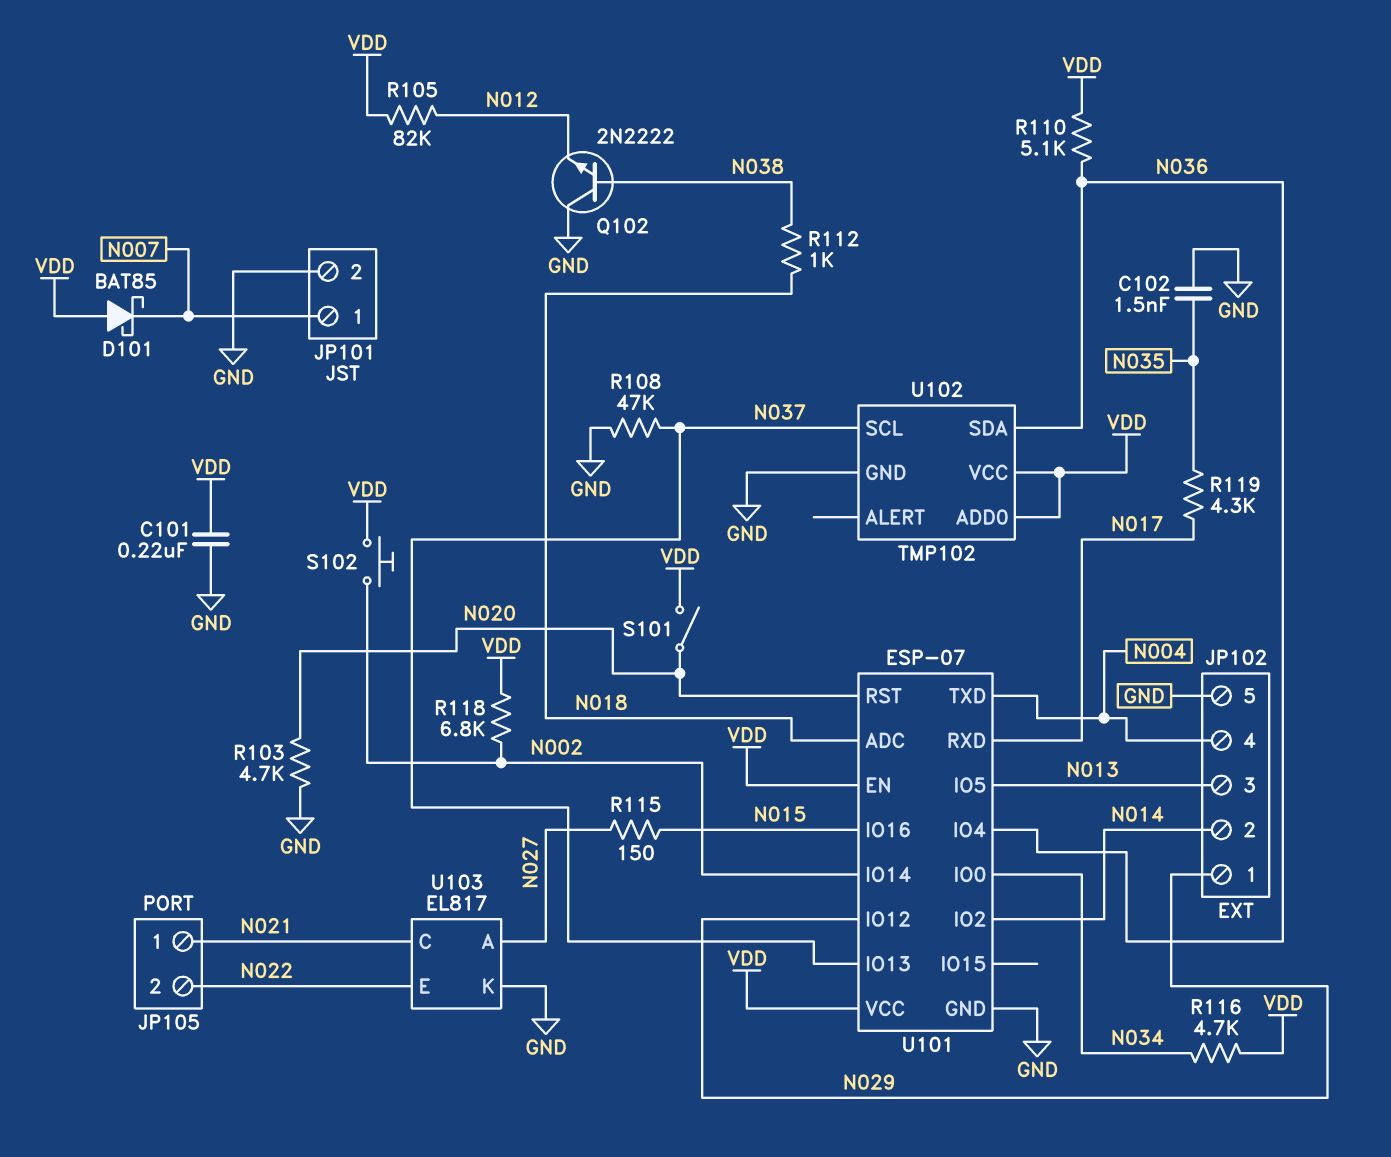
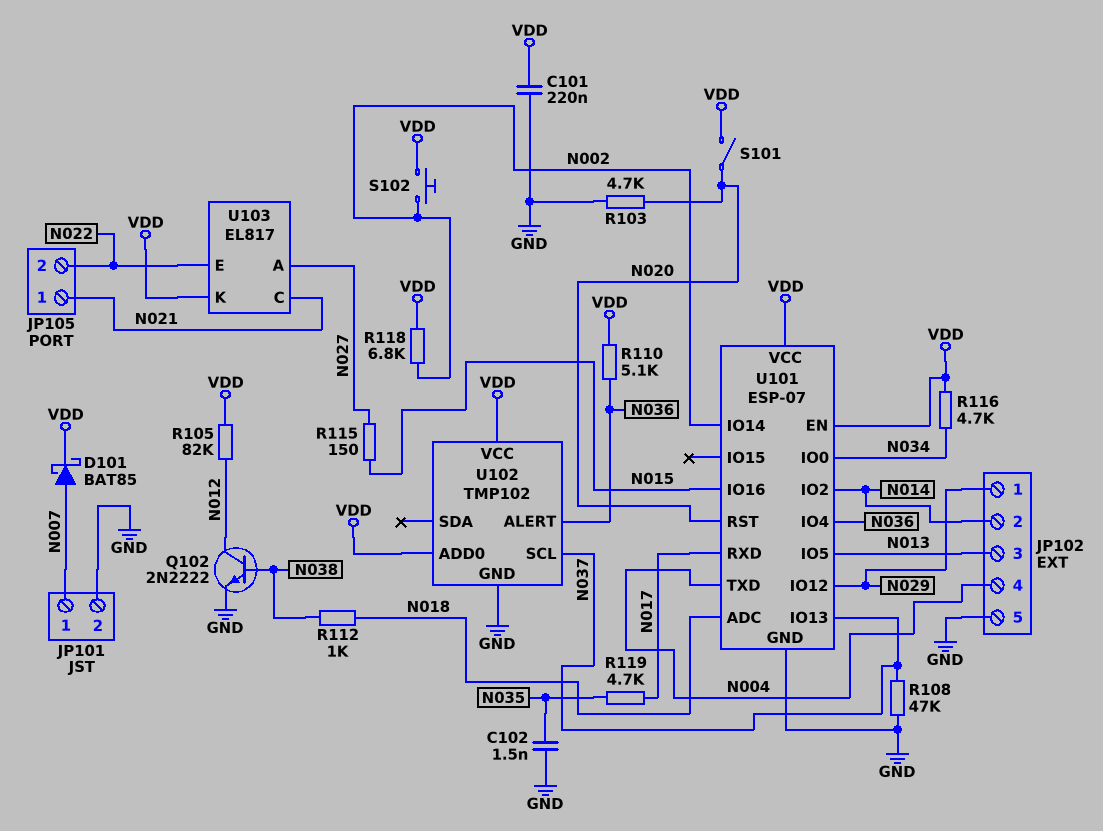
D101: schottky BAT85 (A VDD, K N007) -> schottky BAT85 (A N007, K VDD)
Q102: NPN 2N2222 (B N038, C GND, E N012) -> NPN 2N2222 (B N038, C N012, E GND)
R119: 4.3k (N017, N035) -> 4.7k (N017, N035)
U102 pin ALERT: none -> N036
U102 pin SDA: N036 -> none
U103 pin K: GND -> VDD

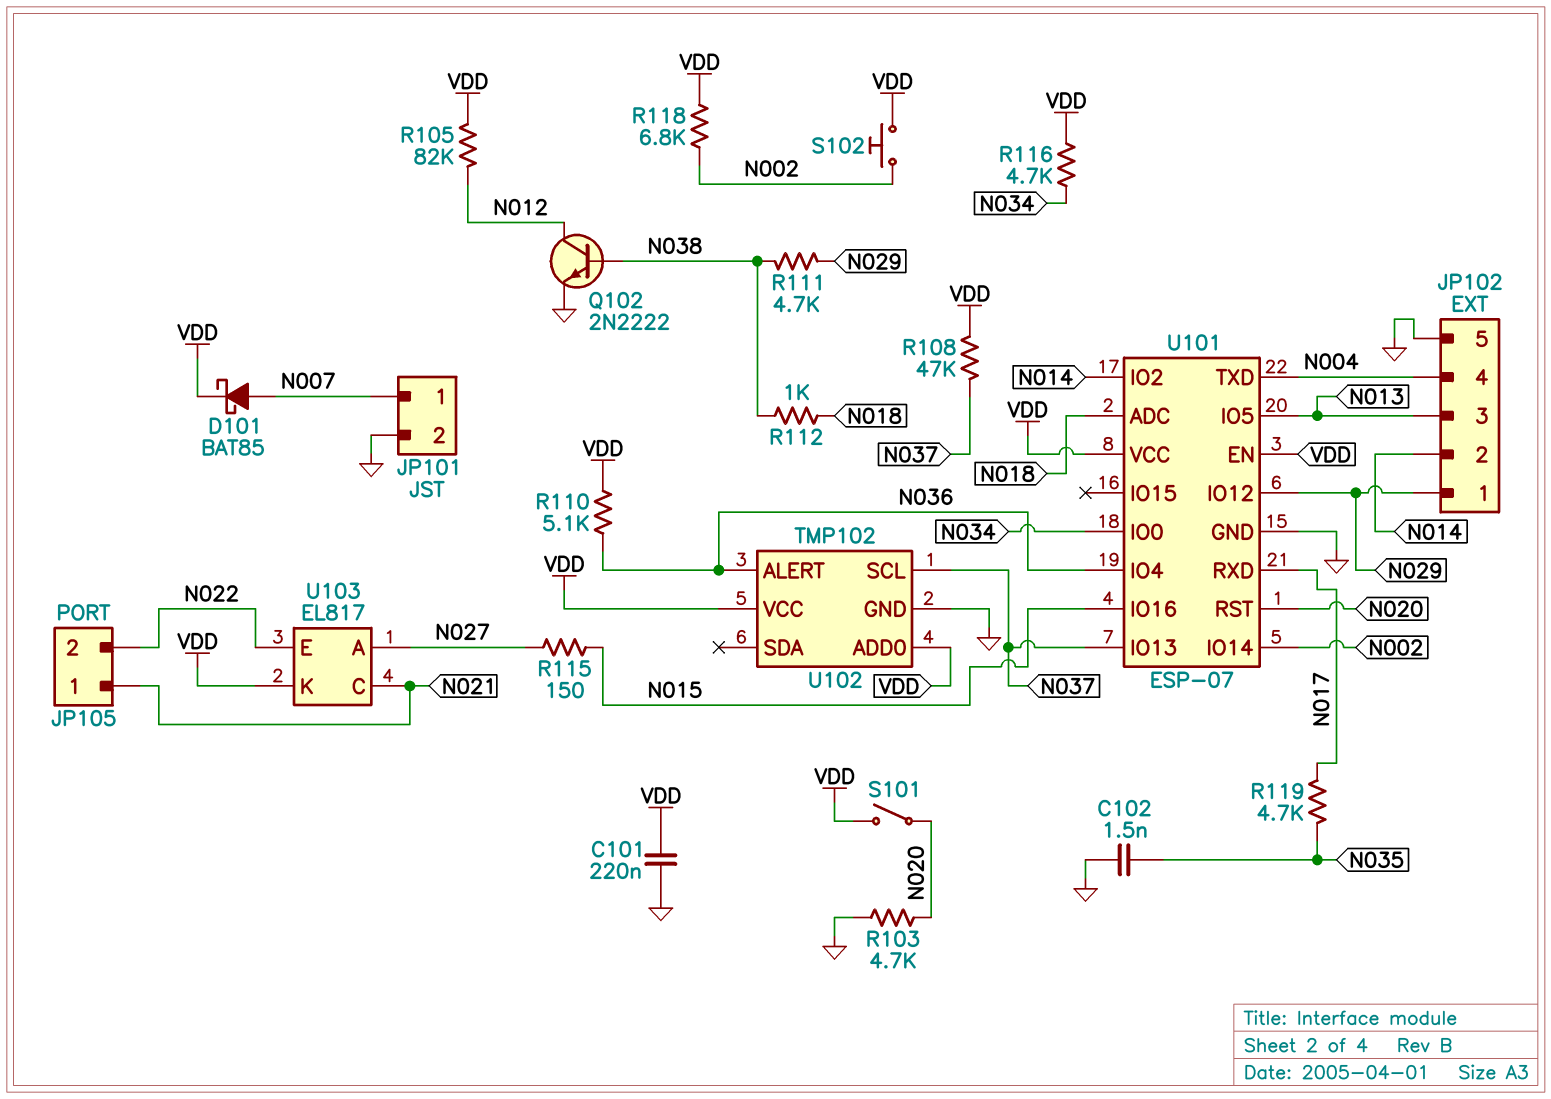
R108: 47k (GND, N037) -> 47k (N037, VDD)
R111: none -> 4.7k (N029, N038)

